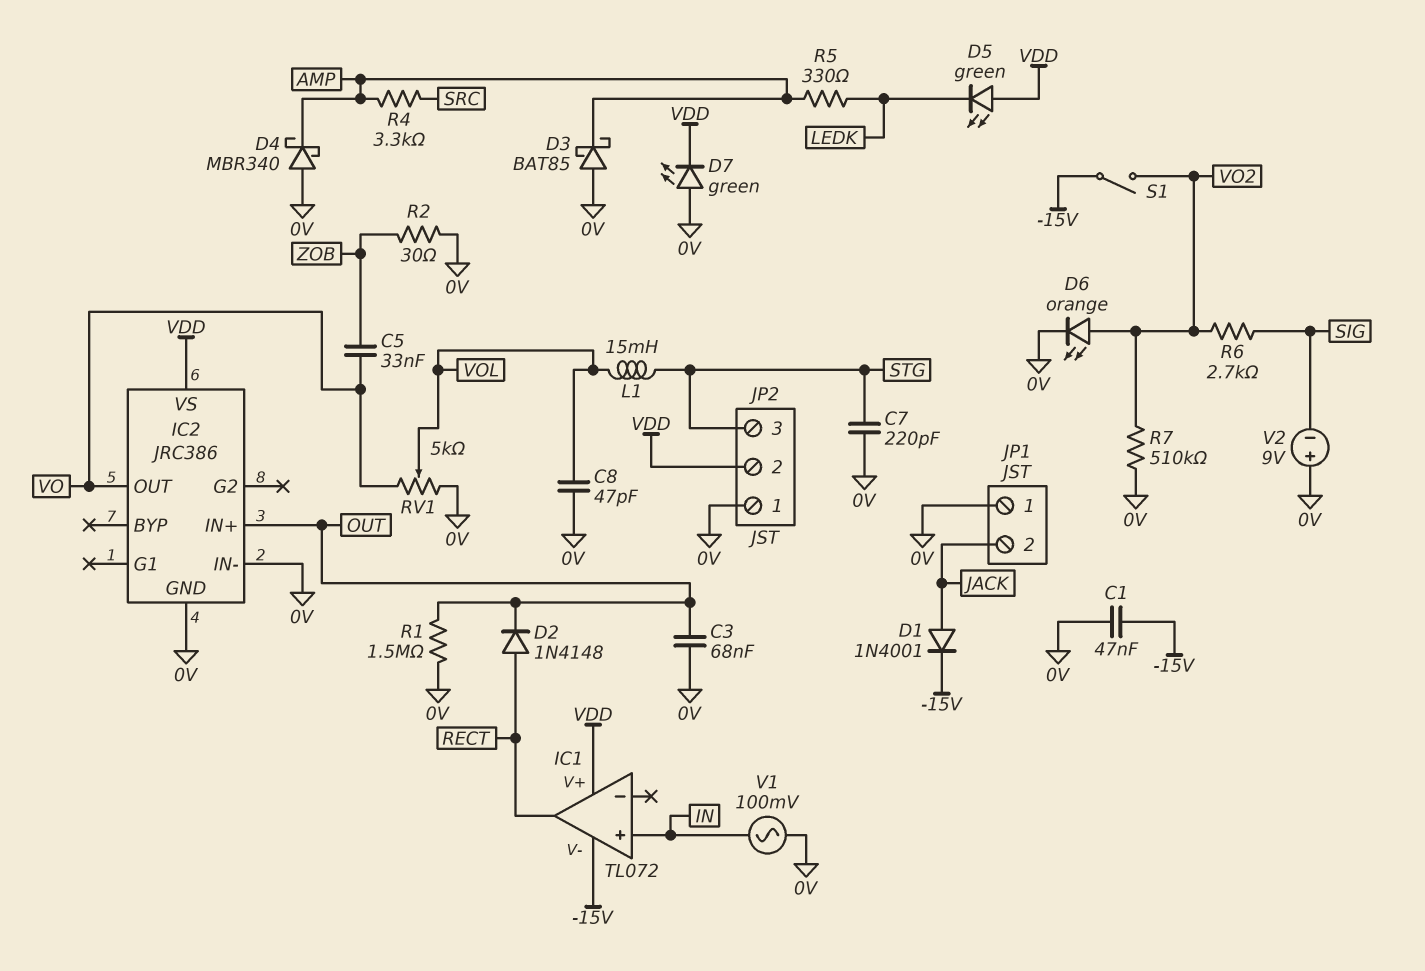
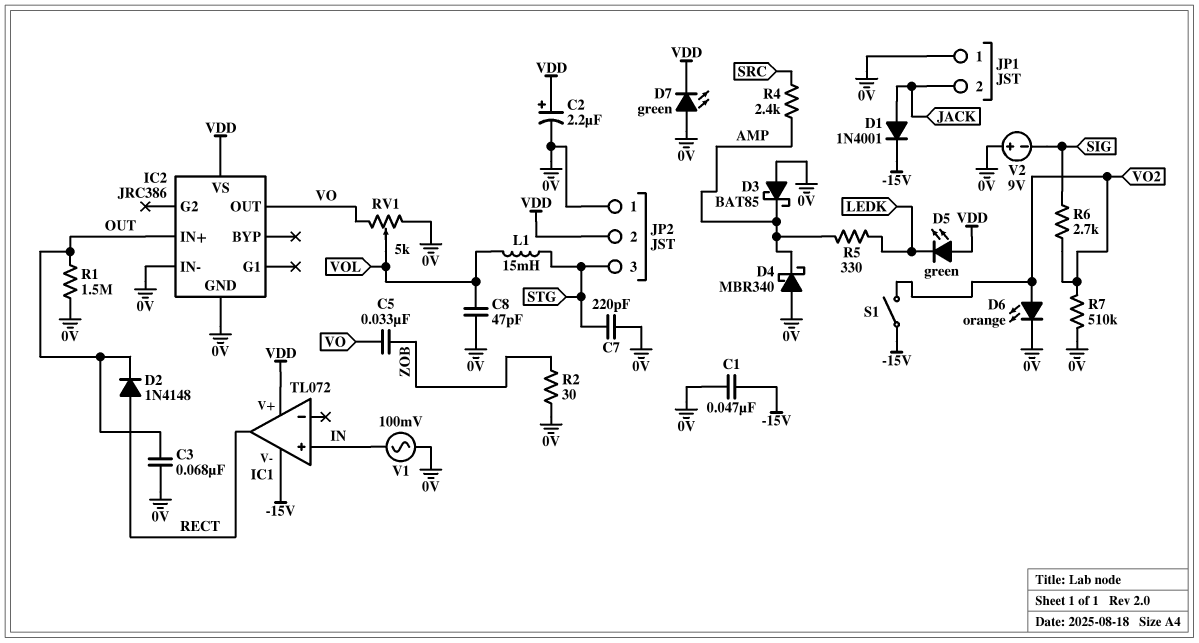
C2: none -> 2.2uF (plus VDD, minus 0V)
R4: 3.3k (AMP, SRC) -> 2.4k (AMP, SRC)

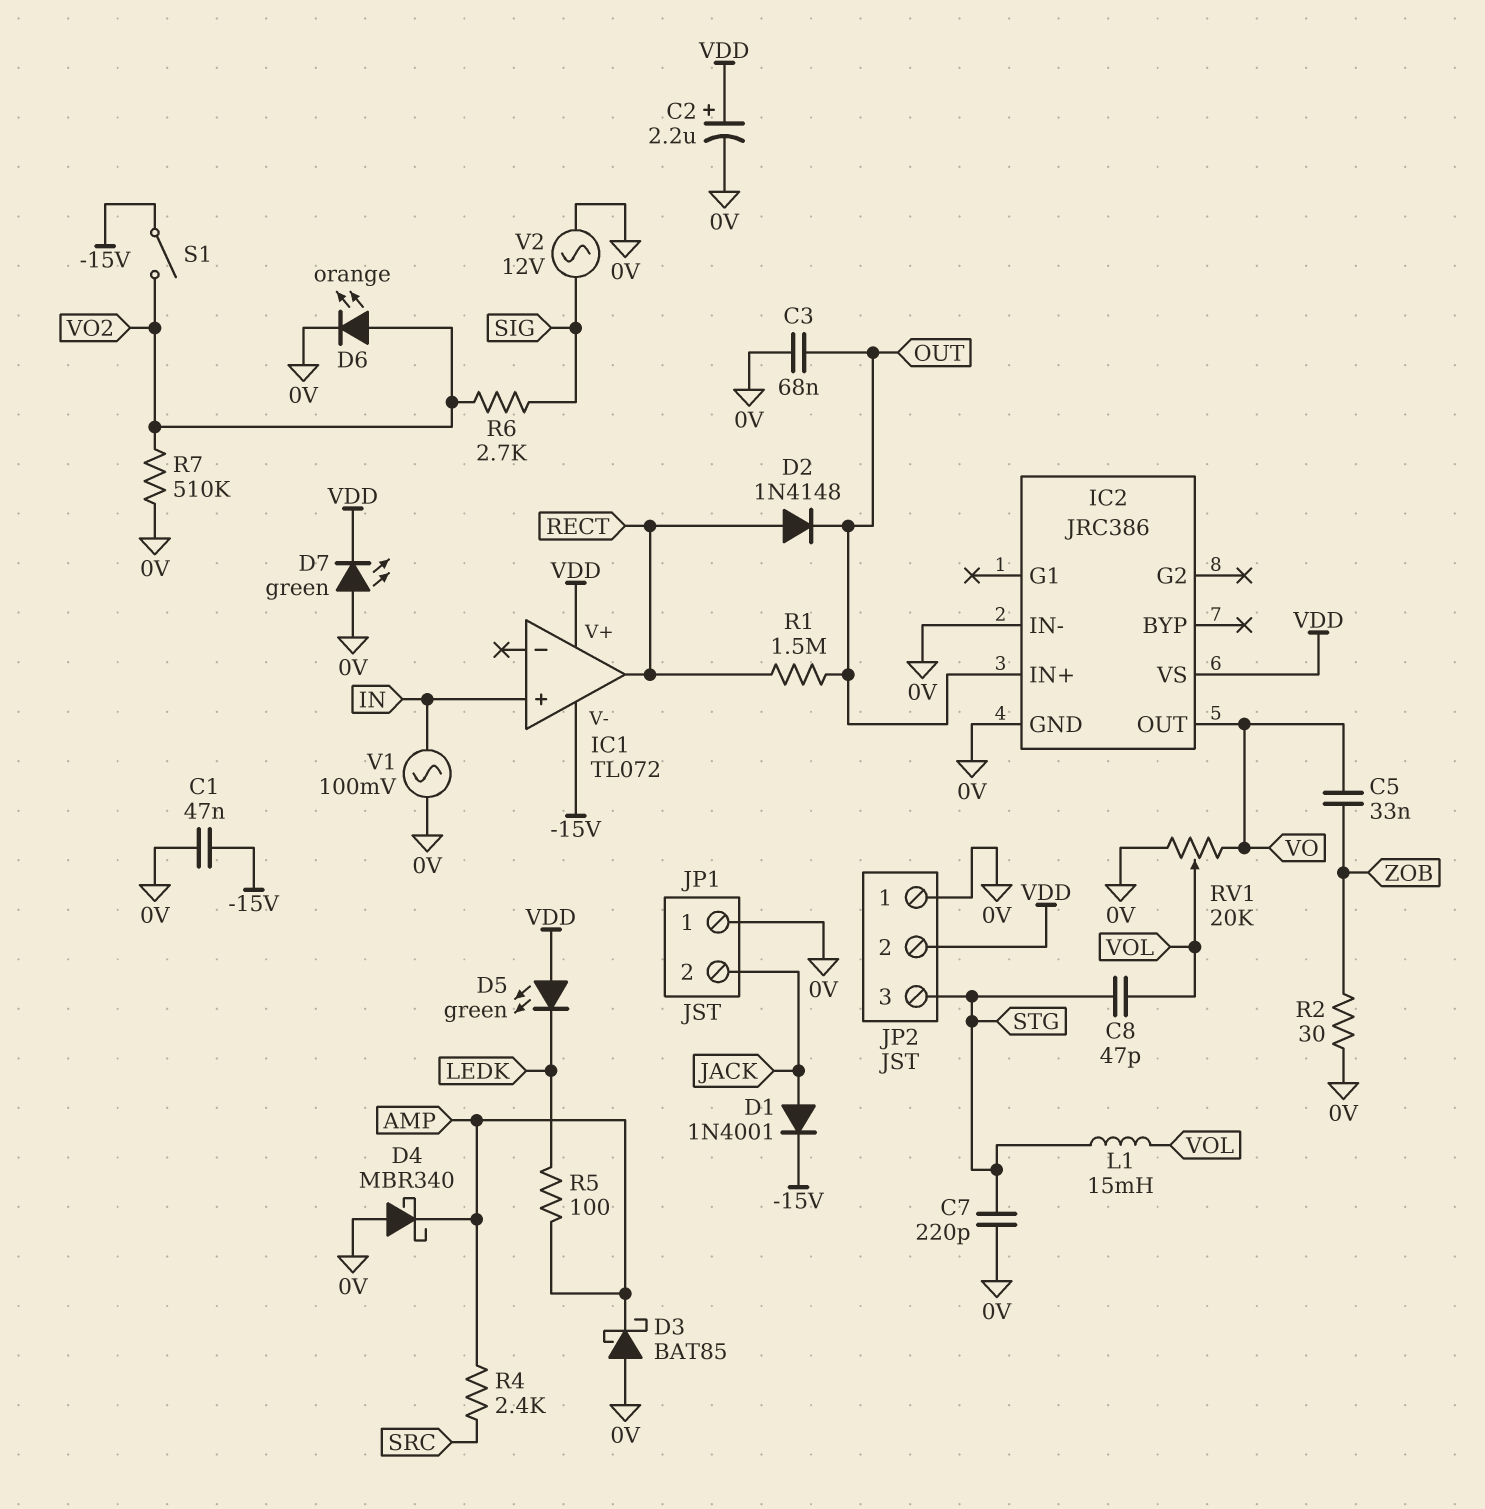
C8: 47pF (0V, VOL) -> 47pF (STG, VOL)
R1: 1.5M (0V, OUT) -> 1.5M (OUT, RECT)
R5: 330 (AMP, LEDK) -> 100 (AMP, LEDK)
RV1: 5k (0V, VO, wiper VOL) -> 20k (0V, VO, wiper VOL)
V2: 9V (plus 0V, minus SIG) -> AC 12V (0V, SIG)

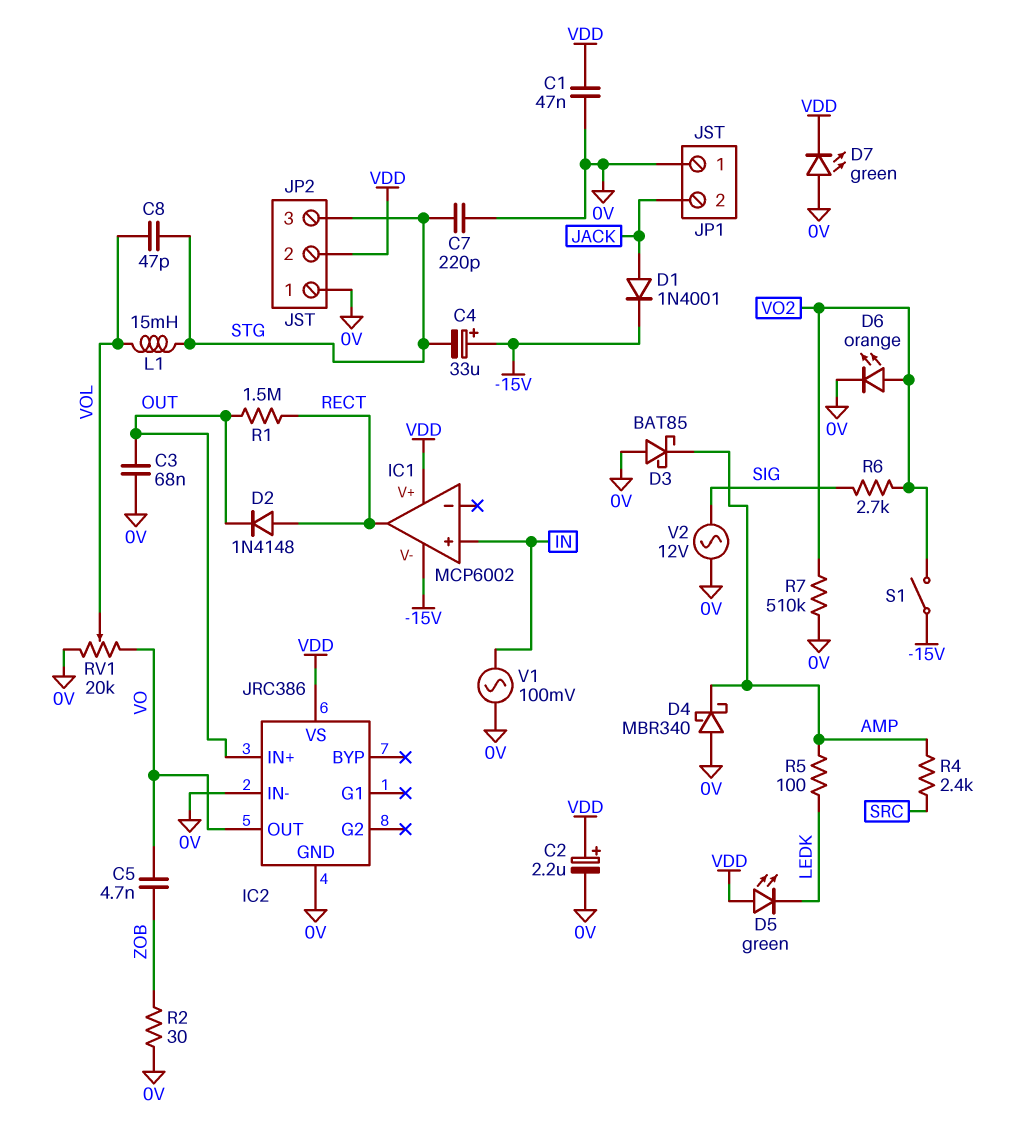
C1: 47nF (-15V, 0V) -> 47nF (0V, VDD)
C4: none -> 33uF (plus -15V, minus STG)
C5: 33nF (VO, ZOB) -> 4.7nF (VO, ZOB)
IC1: TL072 -> MCP6002

